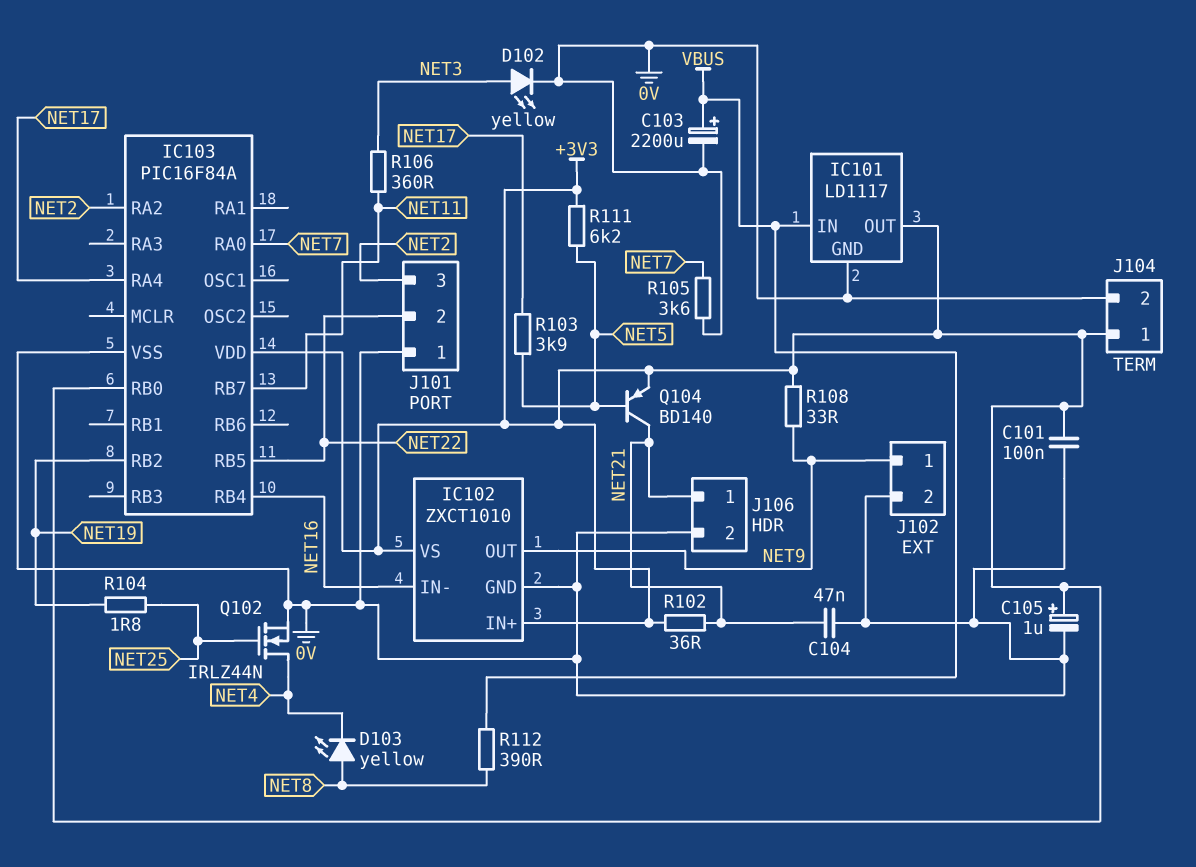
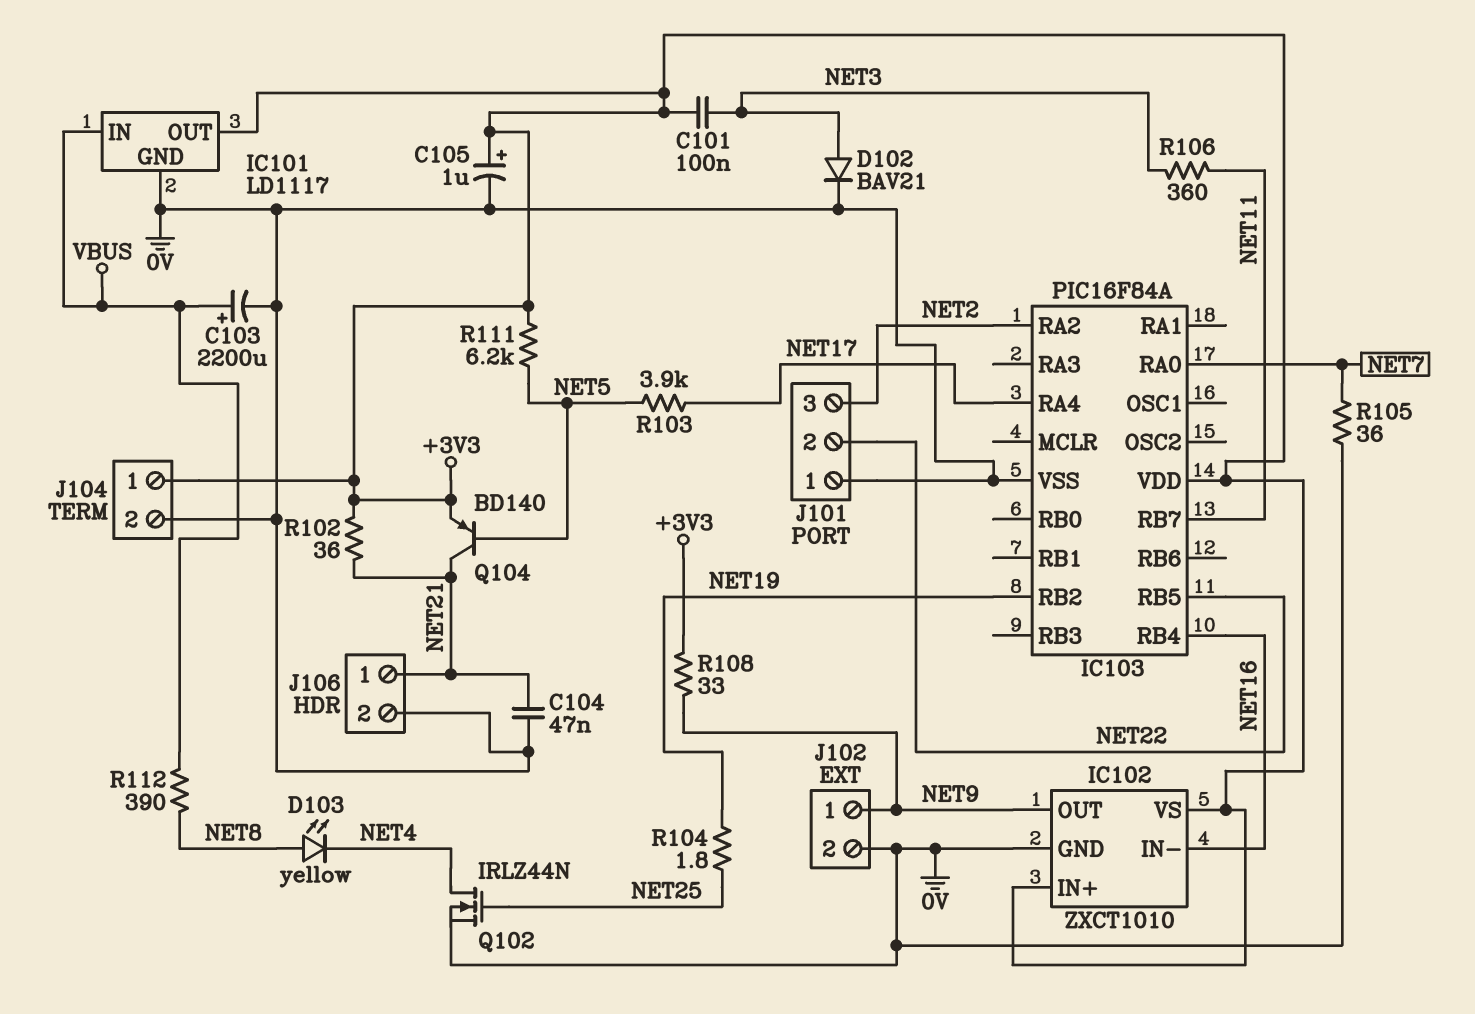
C101: 100nF (+3V3, 0V) -> 100nF (+3V3, NET3)
D102: LED yellow (A NET3, K 0V) -> diode BAV21 (A NET3, K 0V)
IC103 pin RB0: +3V3 -> none
R105: 3.6k (0V, NET7) -> 36 (0V, NET7)

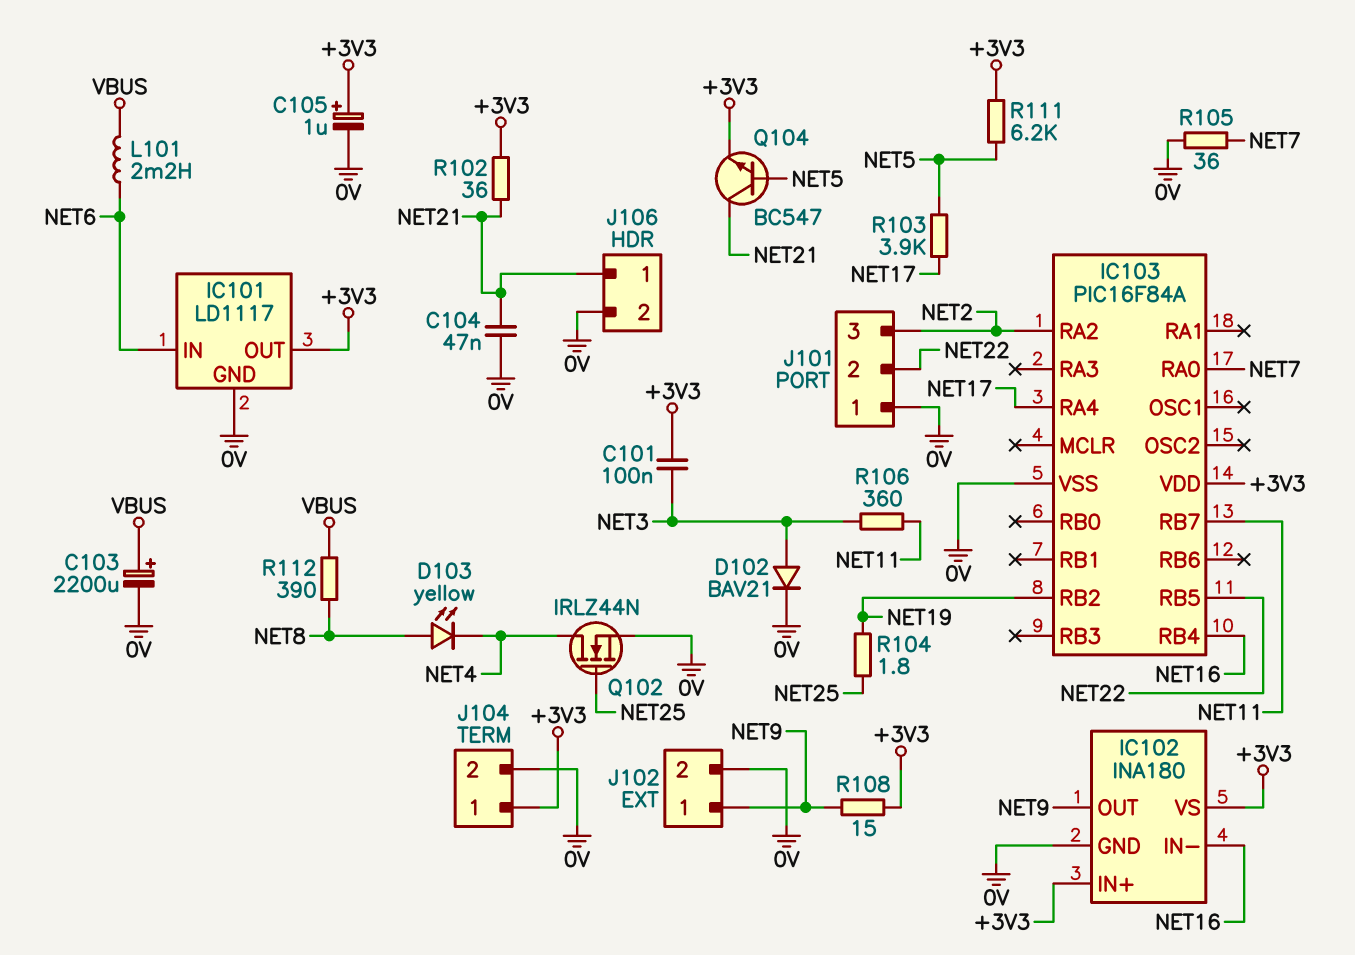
IC101 pin IN: VBUS -> NET6
IC102: ZXCT1010 -> INA180
L101: none -> 2.2mH (NET6, VBUS)
Q104: PNP BD140 (B NET5, C NET21, E +3V3) -> NPN BC547 (B NET5, C NET21, E +3V3)
R108: 33 (+3V3, NET9) -> 15 (+3V3, NET9)

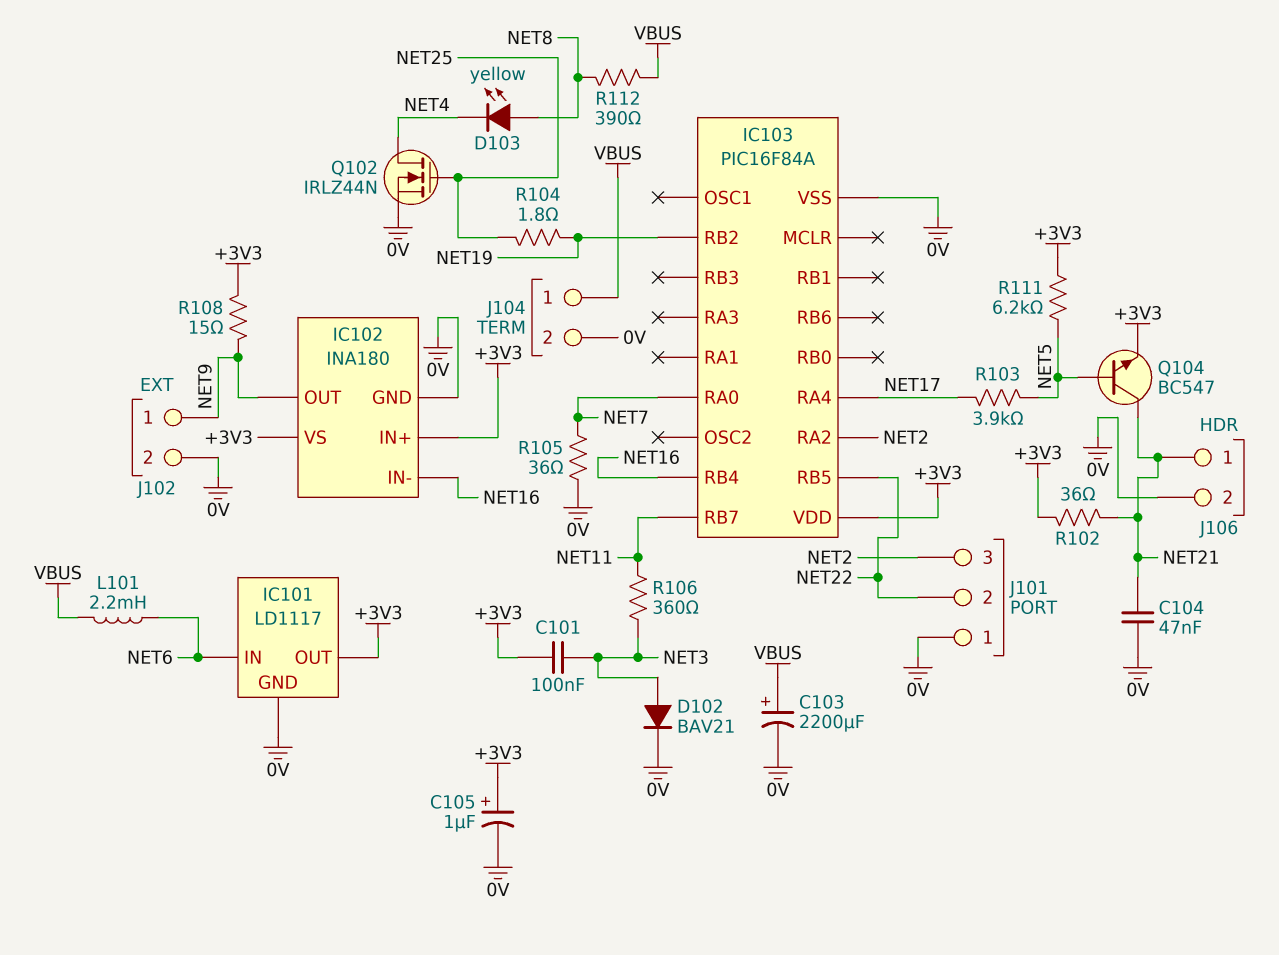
J104 pin 1: +3V3 -> VBUS

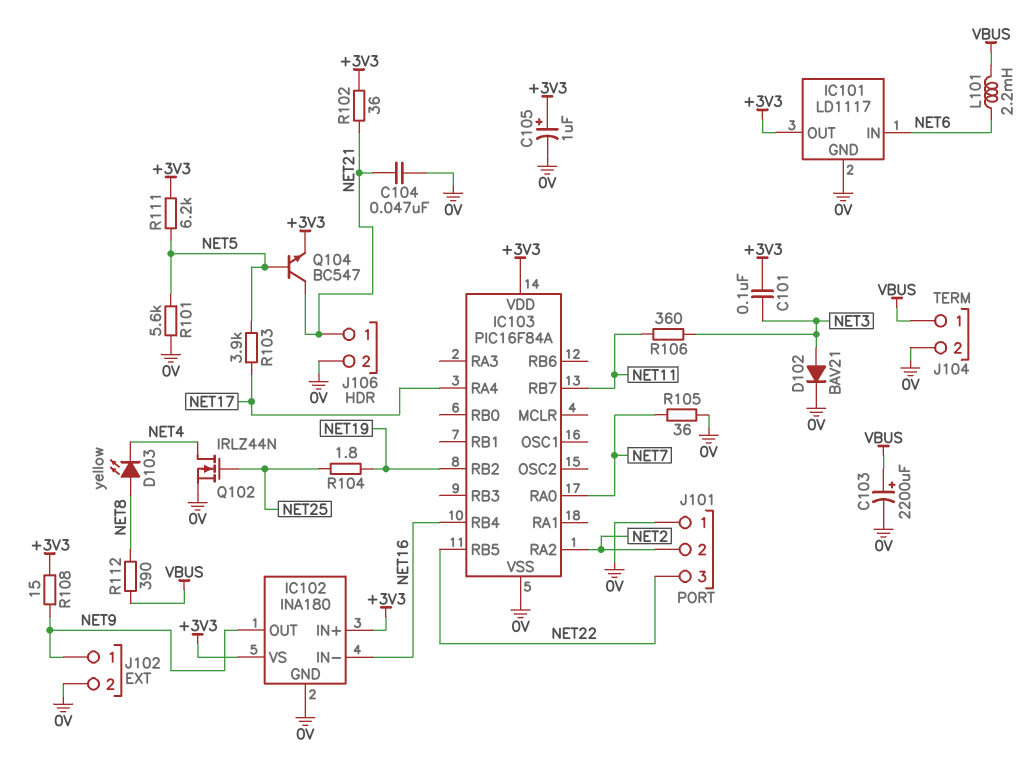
J101 pin 2: NET22 -> NET2
J101 pin 3: NET2 -> NET22
R101: none -> 5.6k (0V, NET5)

